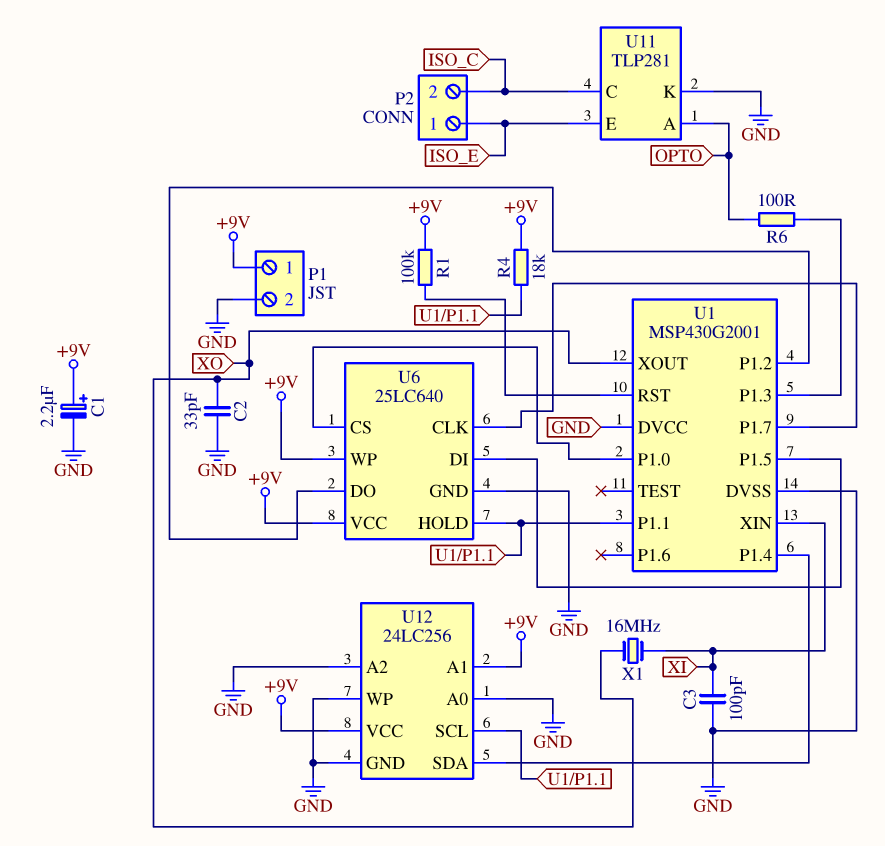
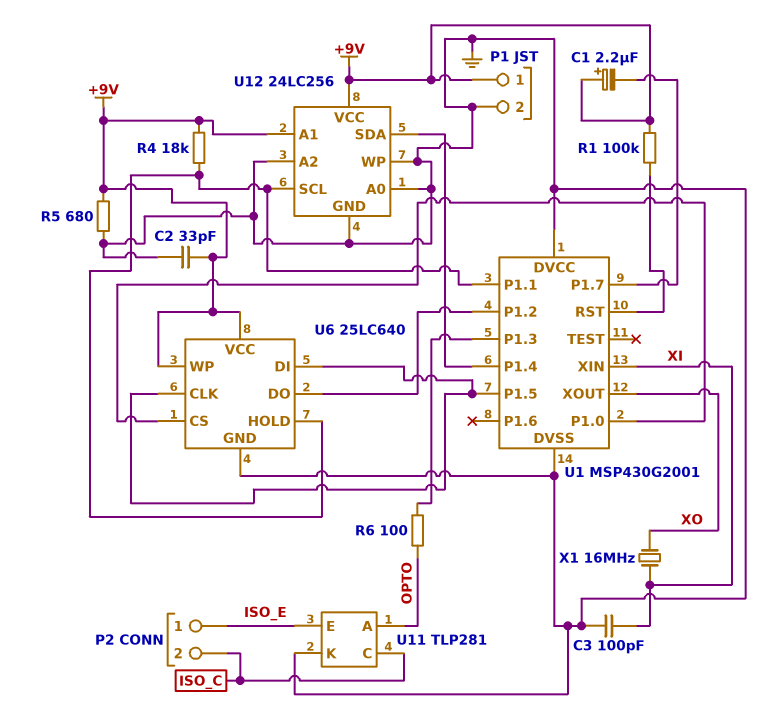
C1: 2.2uF (plus +9V, minus GND) -> 2.2uF (plus +9V, minus U1/P1.7)
C2: 33pF (GND, XO) -> 33pF (+9V, GND)
R5: none -> 680 (+9V, GND)
U6 pin CLK: U1/P1.7 -> U1/P1.5

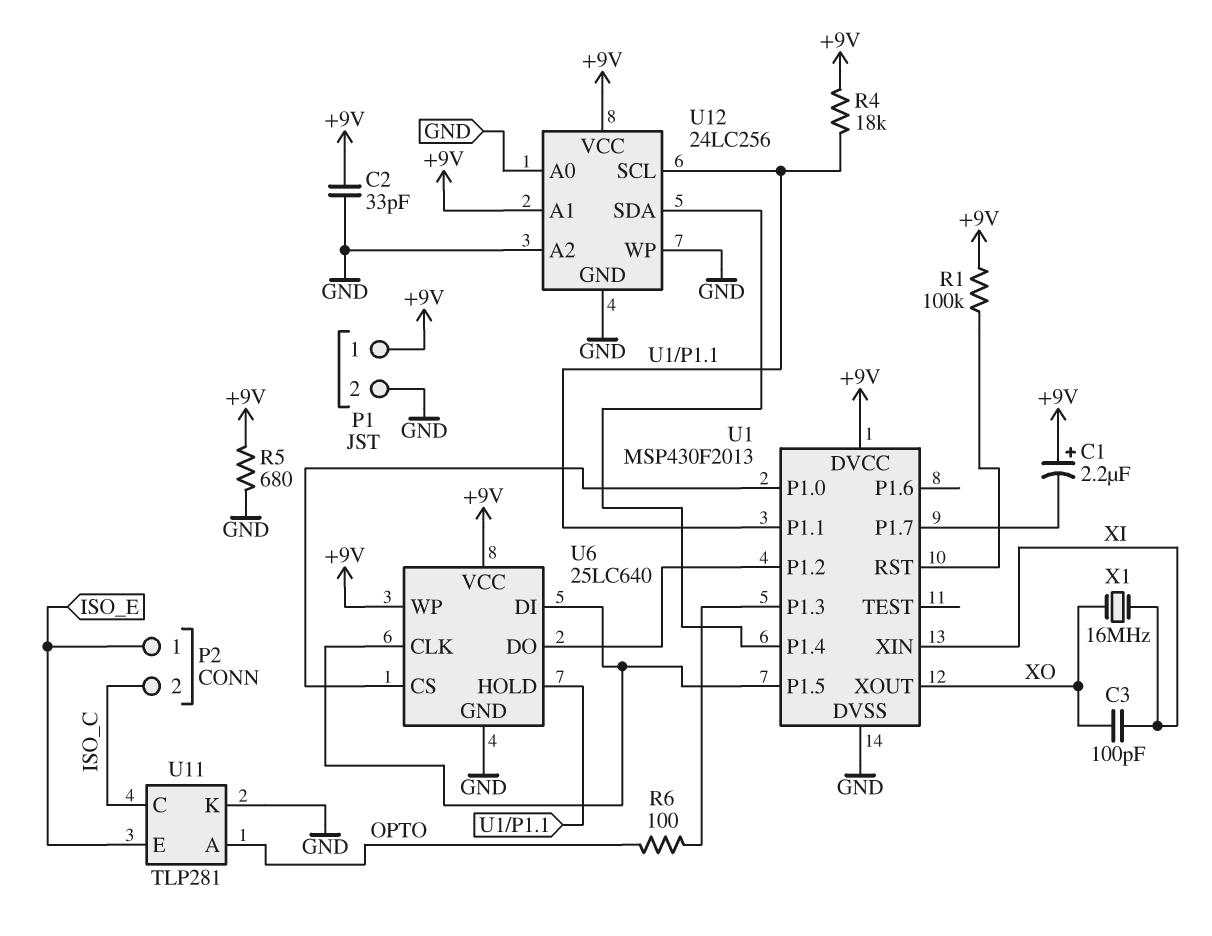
C3: 100pF (GND, XI) -> 100pF (XI, XO)
U1: MSP430G2001 -> MSP430F2013
U1 pin DVCC: GND -> +9V

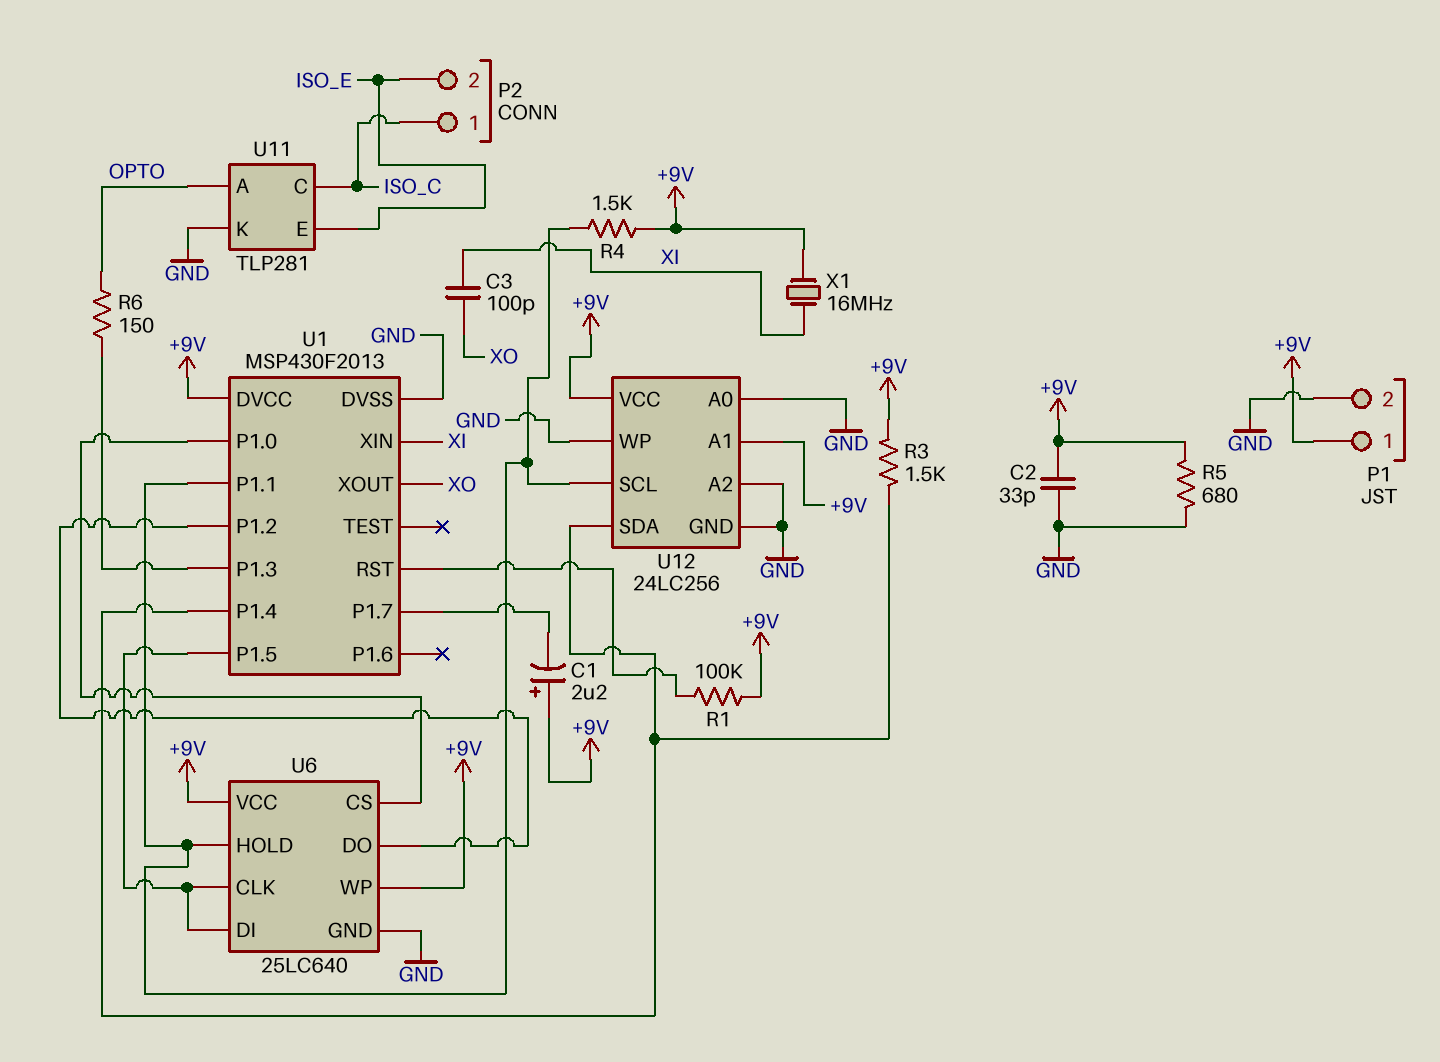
P2 pin 1: ISO_E -> ISO_C
P2 pin 2: ISO_C -> ISO_E
R3: none -> 1.5k (+9V, U1/P1.4)
R4: 18k (+9V, U1/P1.1) -> 1.5k (+9V, U1/P1.1)
R6: 100 (OPTO, U1/P1.3) -> 150 (OPTO, U1/P1.3)
X1: 16MHz (XI, XO) -> 16MHz (+9V, XI)

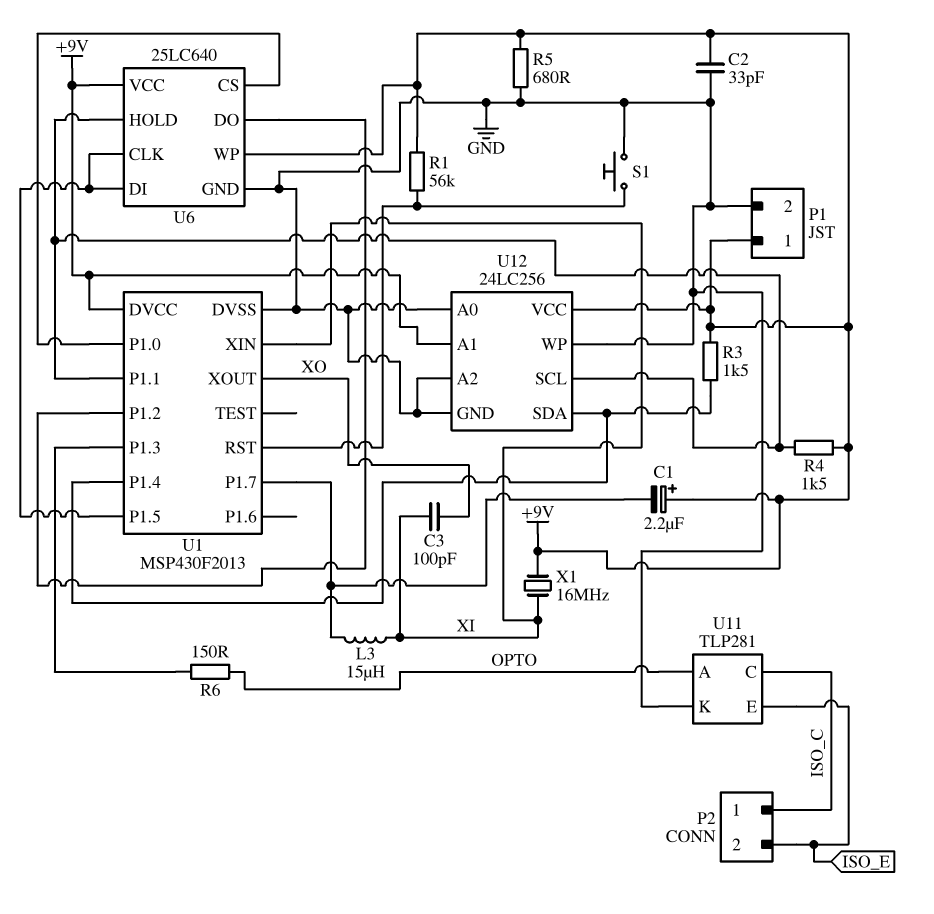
L3: none -> 15uH (U1/P1.7, XI)
R1: 100k (+9V, U1/RST) -> 56k (+9V, U1/RST)
S1: none -> button (GND, U1/RST)

